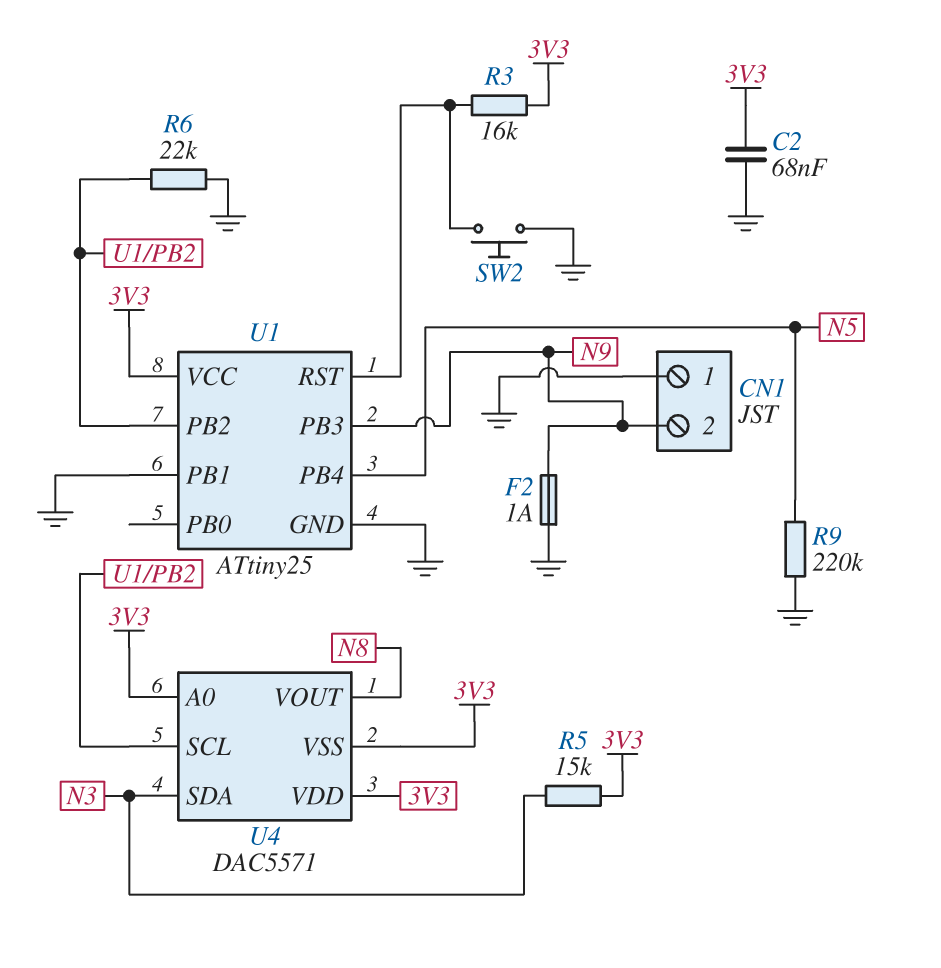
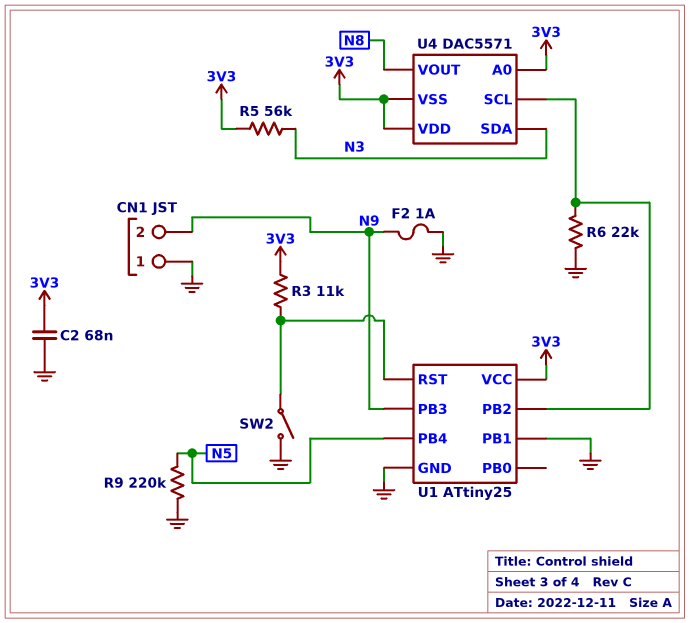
R3: 16k (3V3, U1/RST) -> 11k (3V3, U1/RST)
R5: 15k (3V3, N3) -> 56k (3V3, N3)
SW2: button (GND, U1/RST) -> switch (GND, U1/RST)

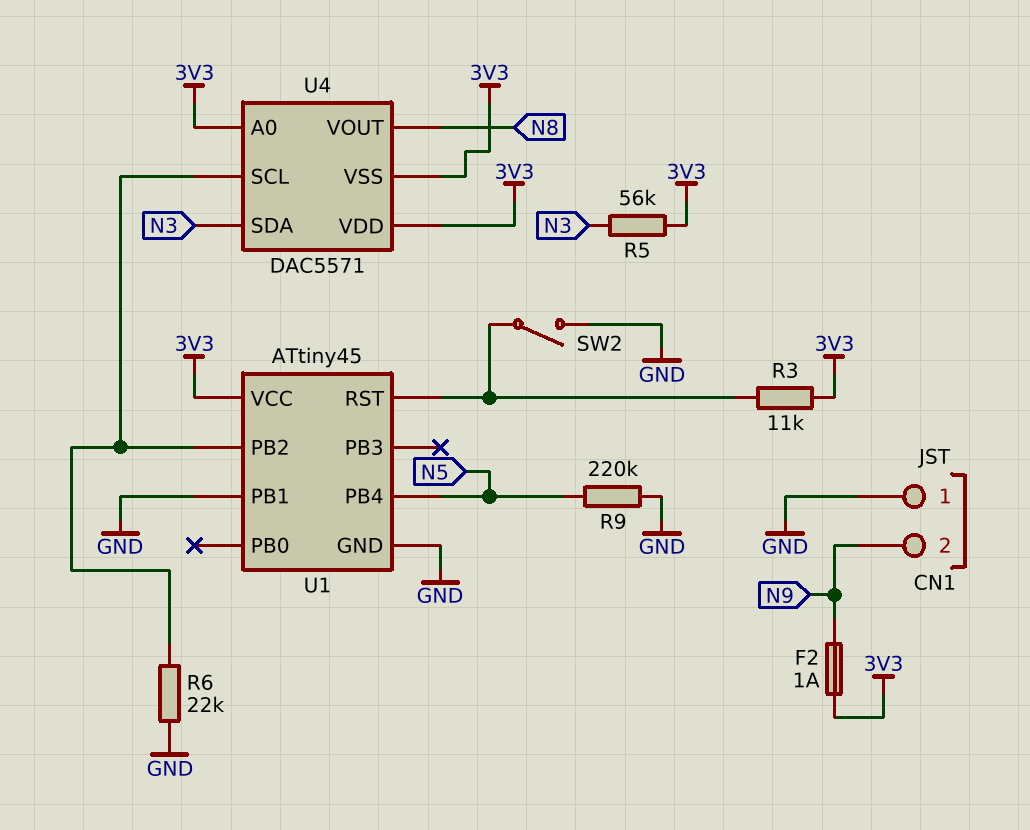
C2: 68nF (3V3, GND) -> none
F2: 1A (GND, N9) -> 1A (3V3, N9)
U1: ATtiny25 -> ATtiny45
U1 pin PB3: N9 -> none

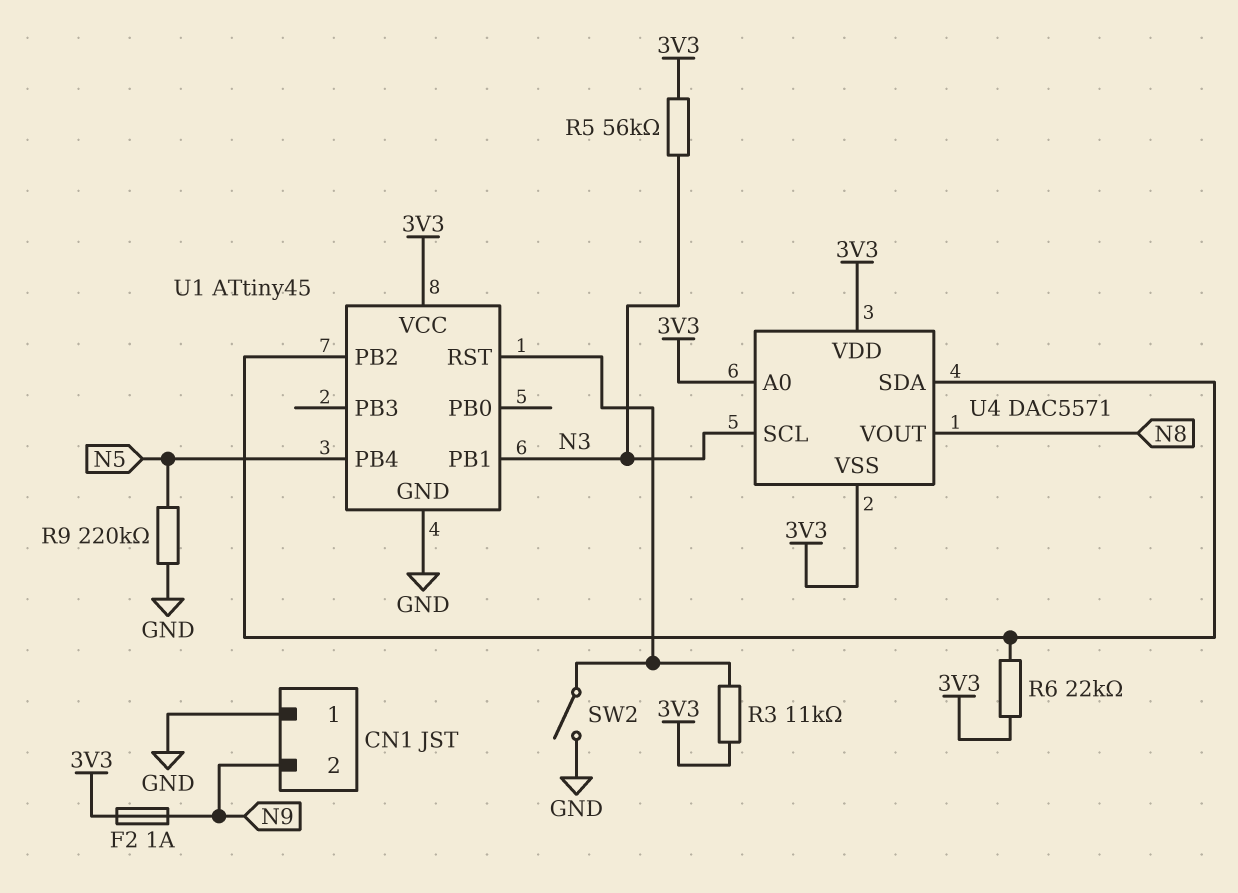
R6: 22k (GND, U1/PB2) -> 22k (3V3, U1/PB2)
U1 pin PB1: GND -> N3
U4 pin SCL: U1/PB2 -> N3
U4 pin SDA: N3 -> U1/PB2

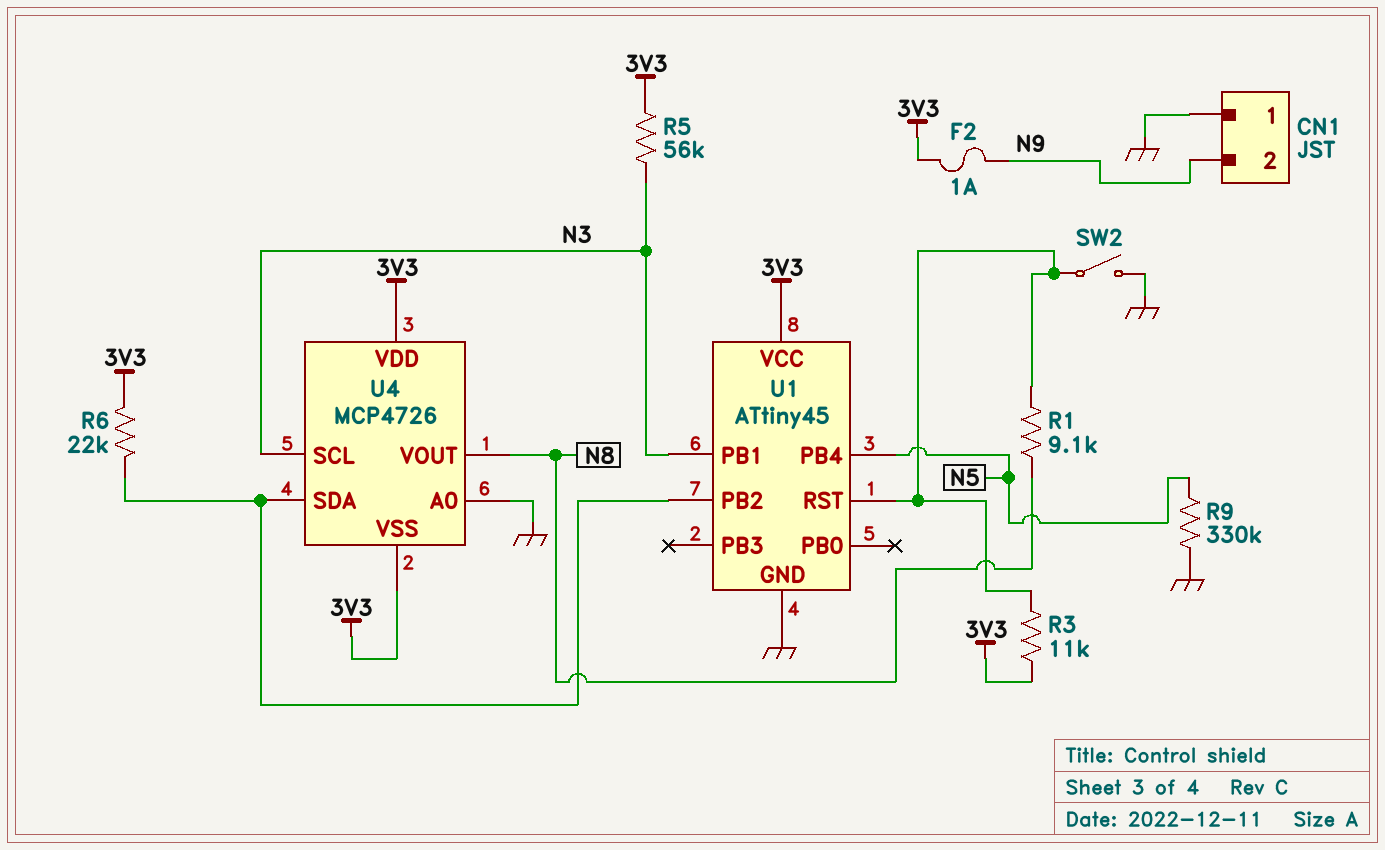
R1: none -> 9.1k (N8, U1/RST)
R9: 220k (GND, N5) -> 330k (GND, N5)
U4: DAC5571 -> MCP4726
U4 pin A0: 3V3 -> GND

